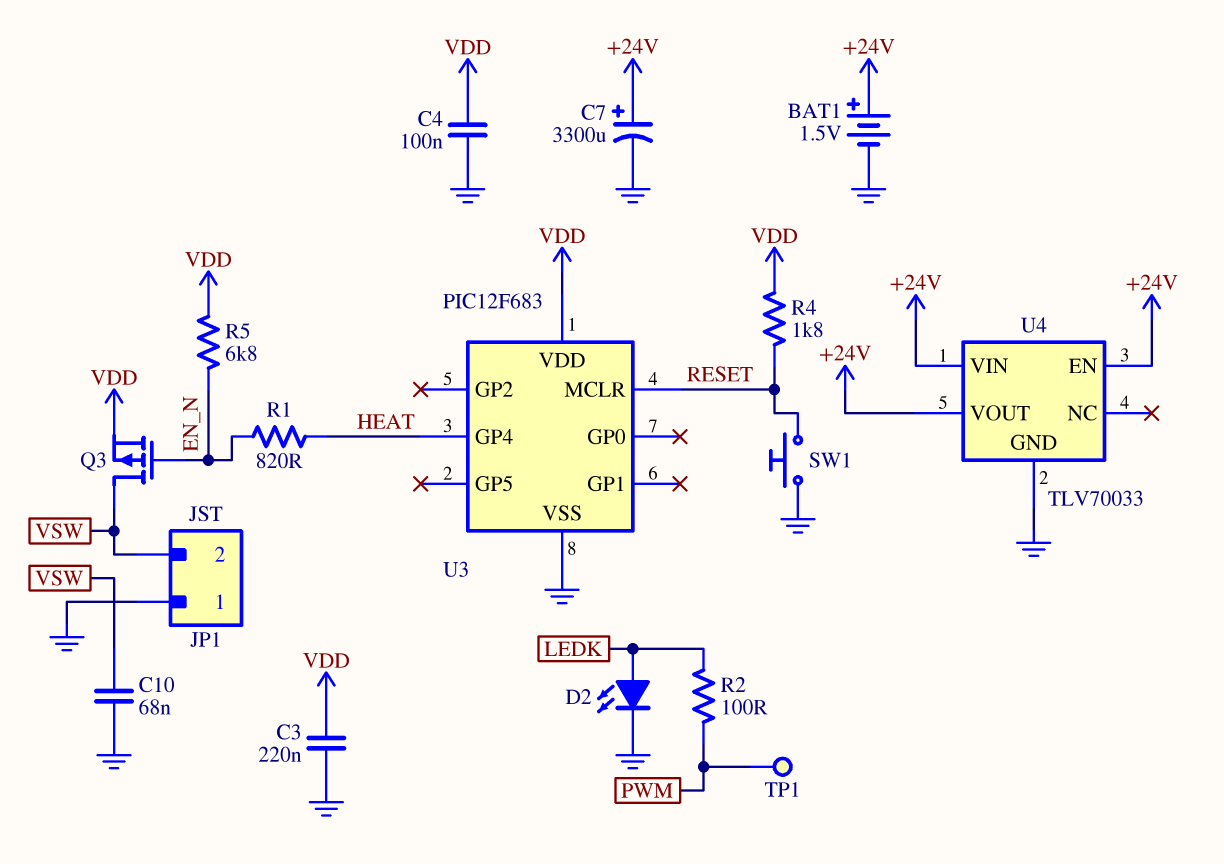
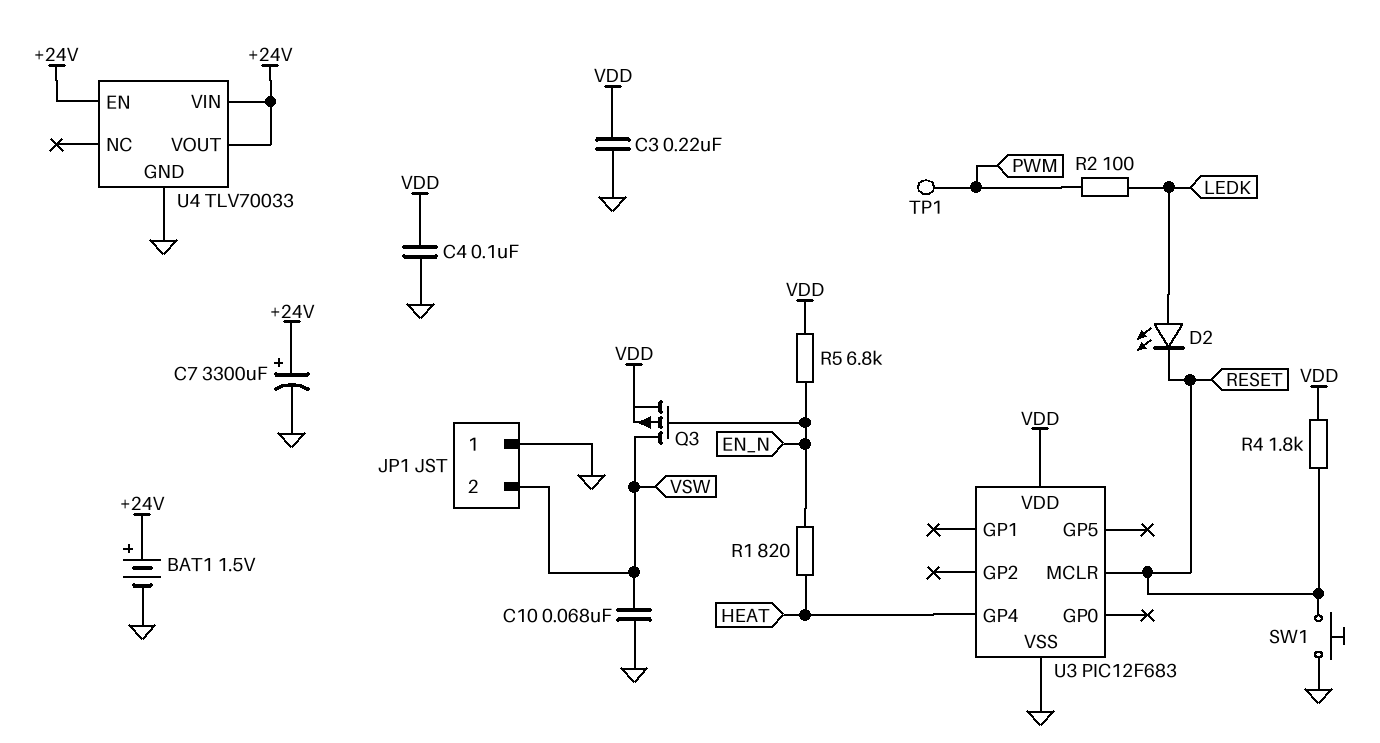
D2: LED (A LEDK, K GND) -> LED (A LEDK, K RESET)

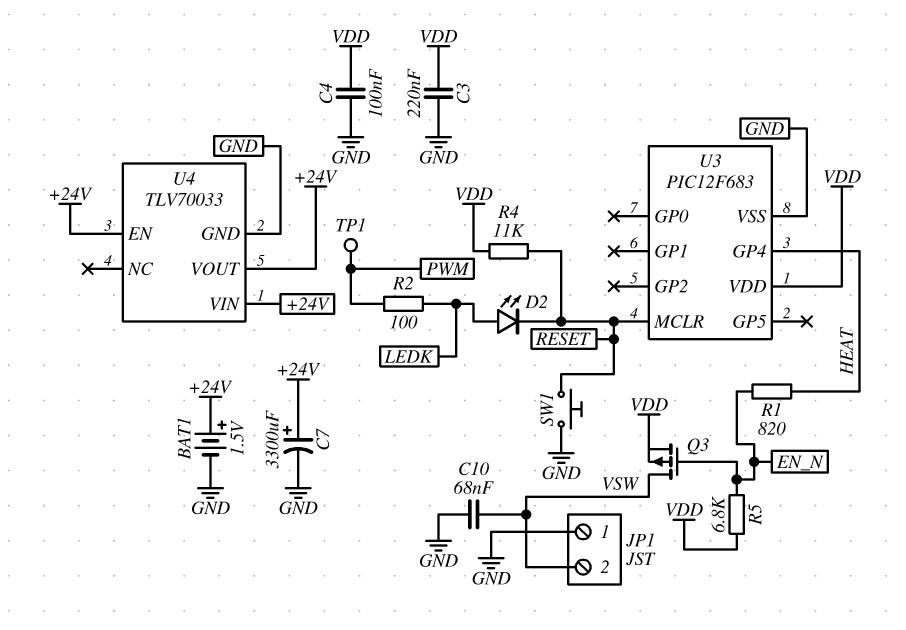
R4: 1.8k (RESET, VDD) -> 11k (RESET, VDD)

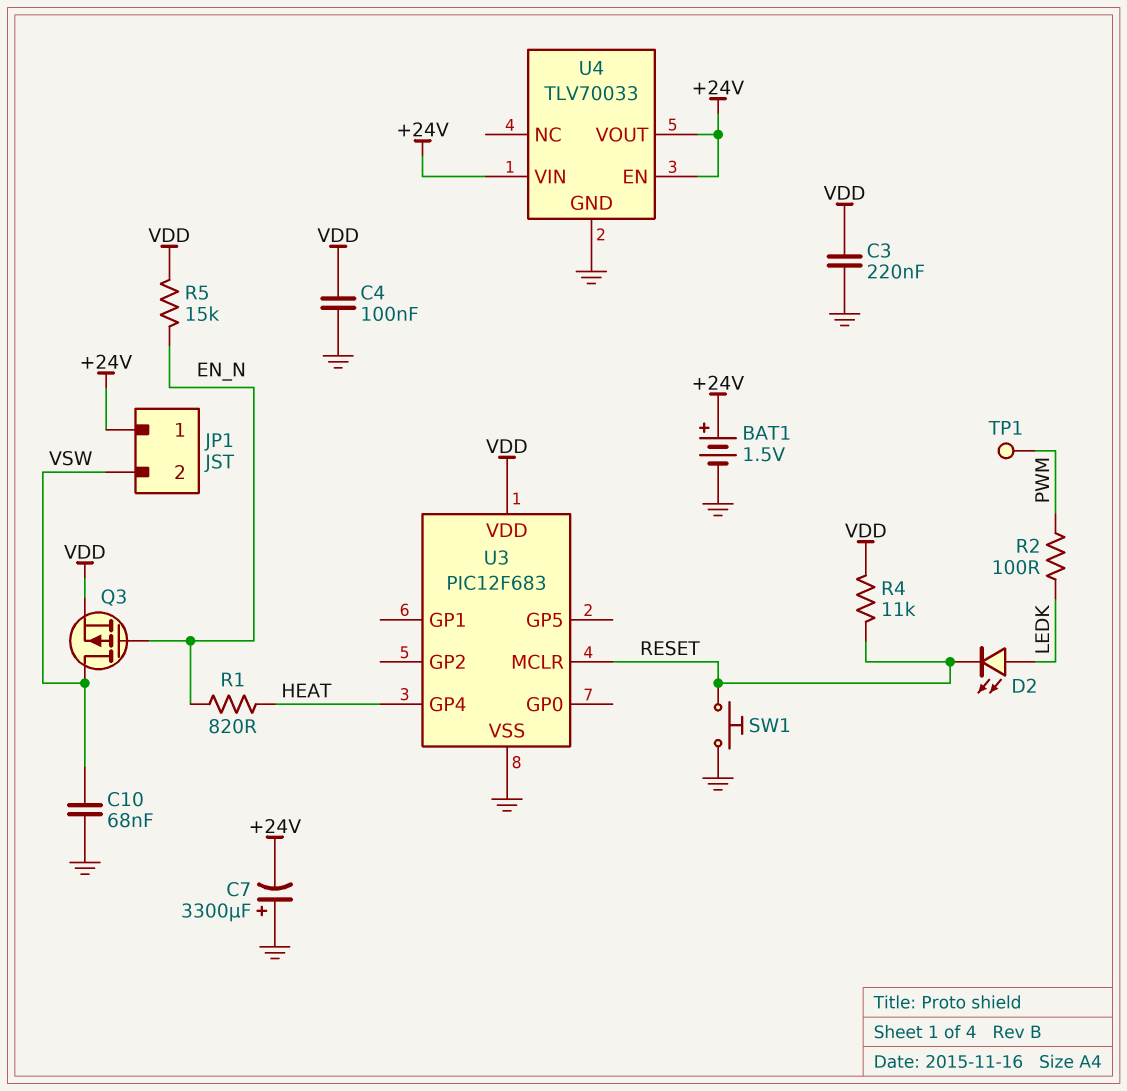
C7: 3300uF (plus +24V, minus GND) -> 3300uF (plus GND, minus +24V)
JP1 pin 1: GND -> +24V
R5: 6.8k (EN_N, VDD) -> 15k (EN_N, VDD)

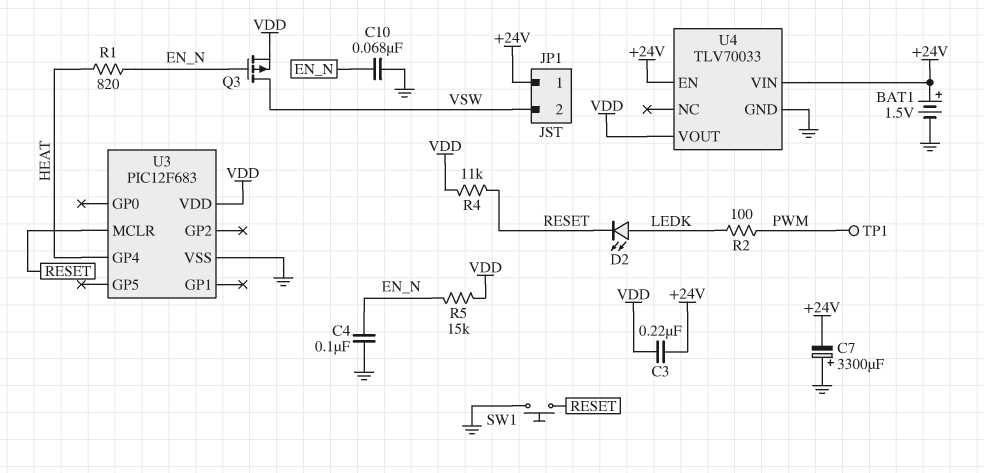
C3: 220nF (GND, VDD) -> 220nF (+24V, VDD)
C4: 100nF (GND, VDD) -> 100nF (EN_N, GND)
C10: 68nF (GND, VSW) -> 68nF (EN_N, GND)
U4 pin VOUT: +24V -> VDD

